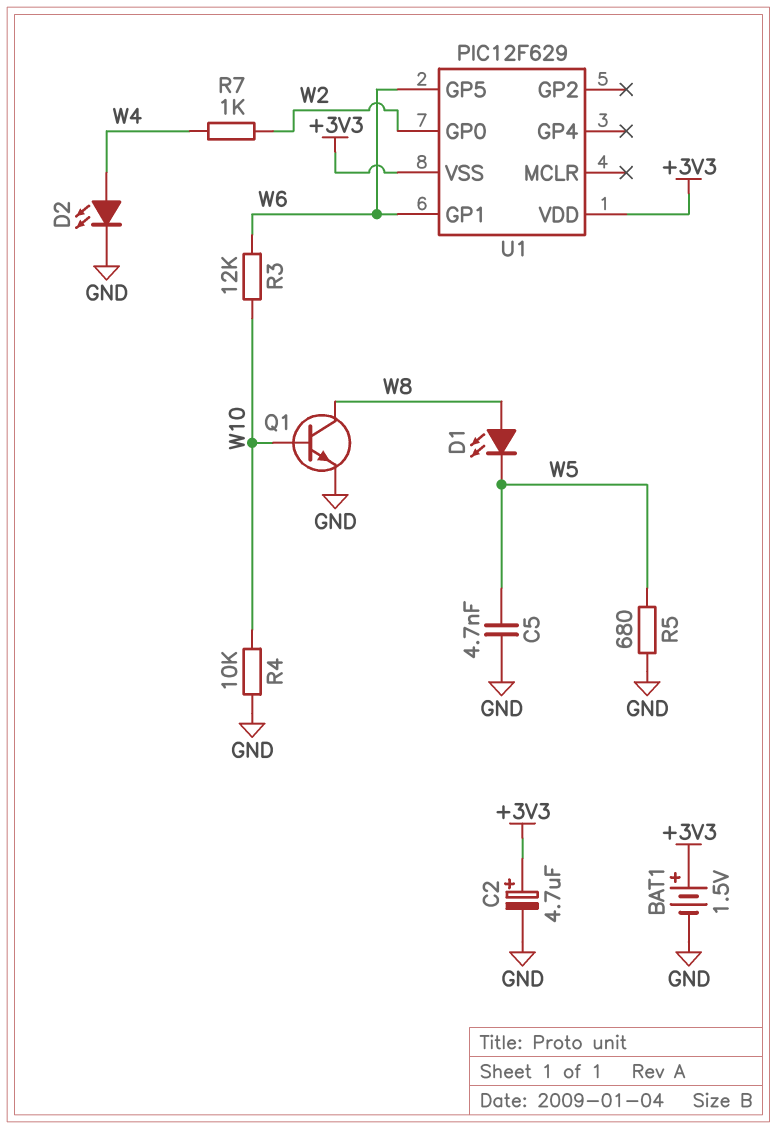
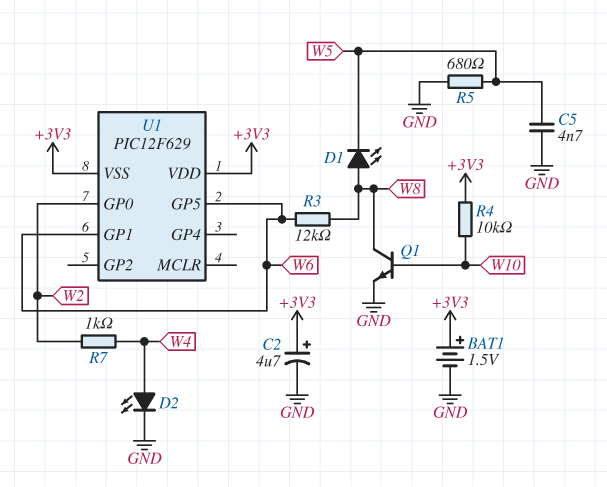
R3: 12k (W6, W10) -> 12k (W6, W8)
R4: 10k (GND, W10) -> 10k (+3V3, W10)

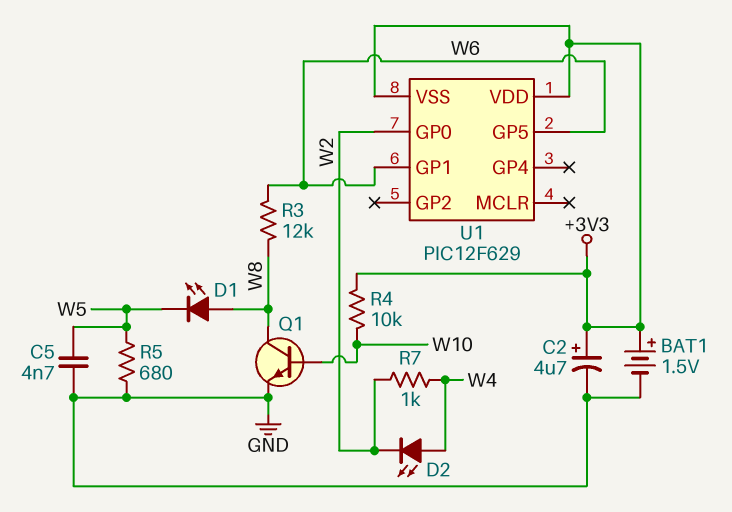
D2: LED (A W4, K GND) -> LED (A W4, K W2)

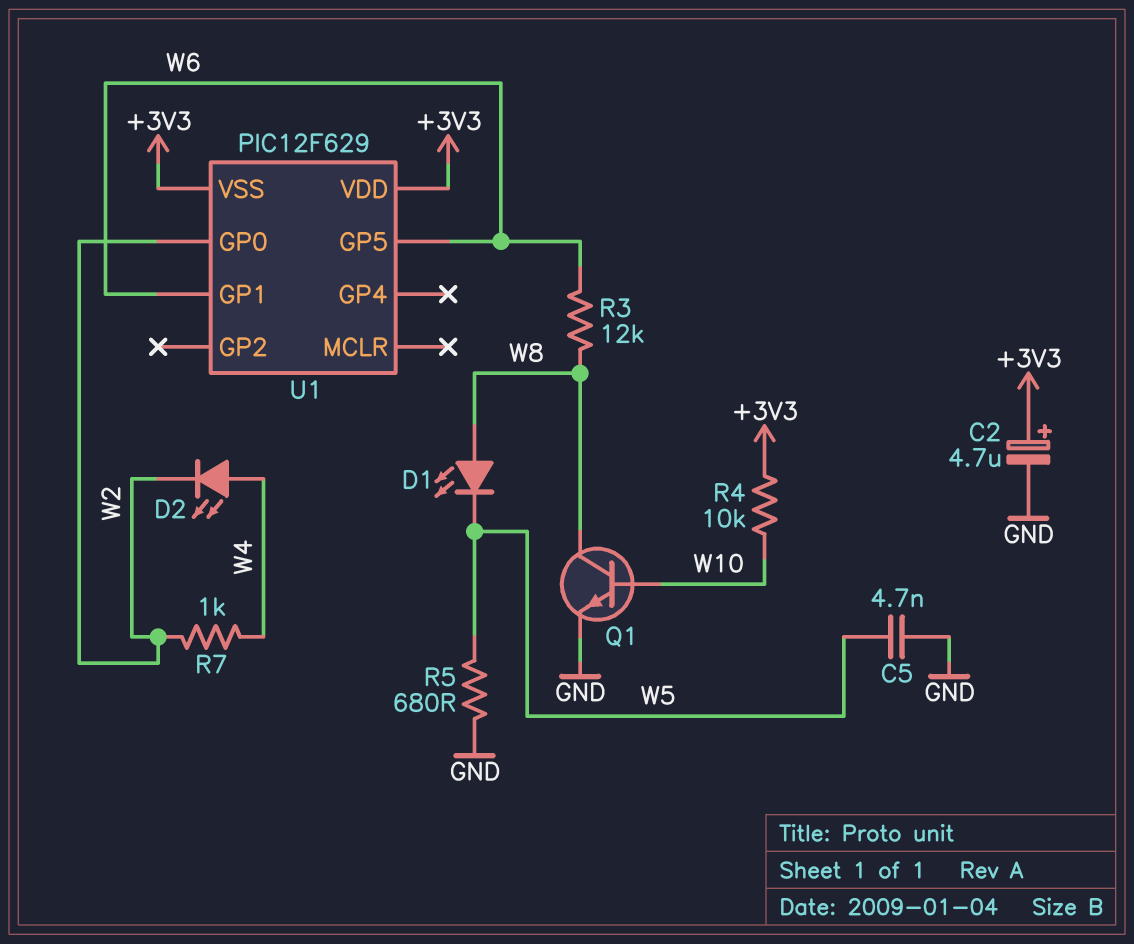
BAT1: 1.5V (plus +3V3, minus GND) -> none

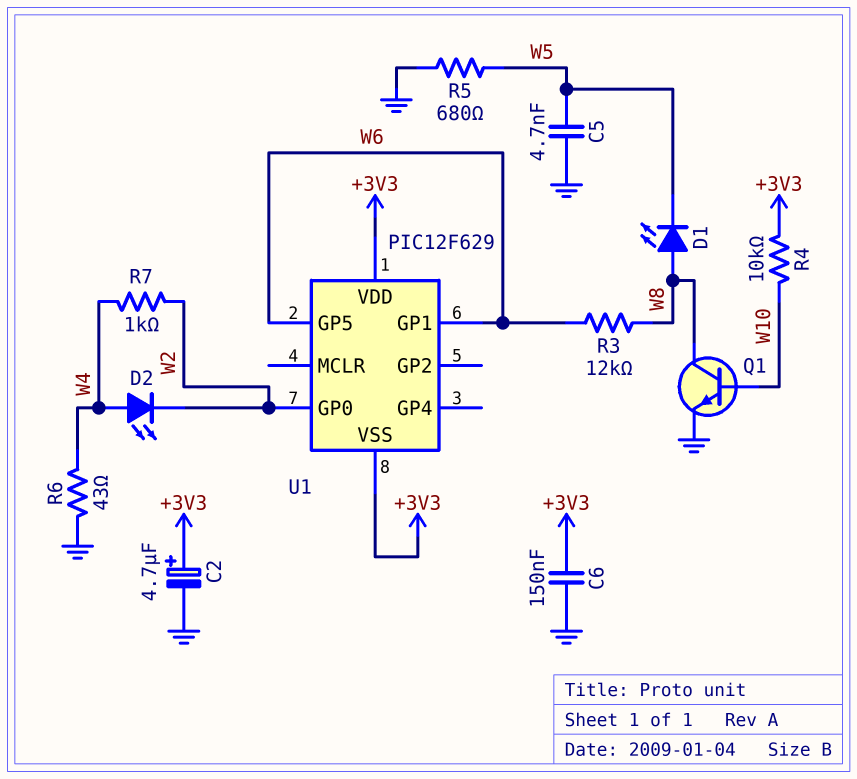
C6: none -> 150nF (+3V3, GND)
R6: none -> 43 (GND, W4)

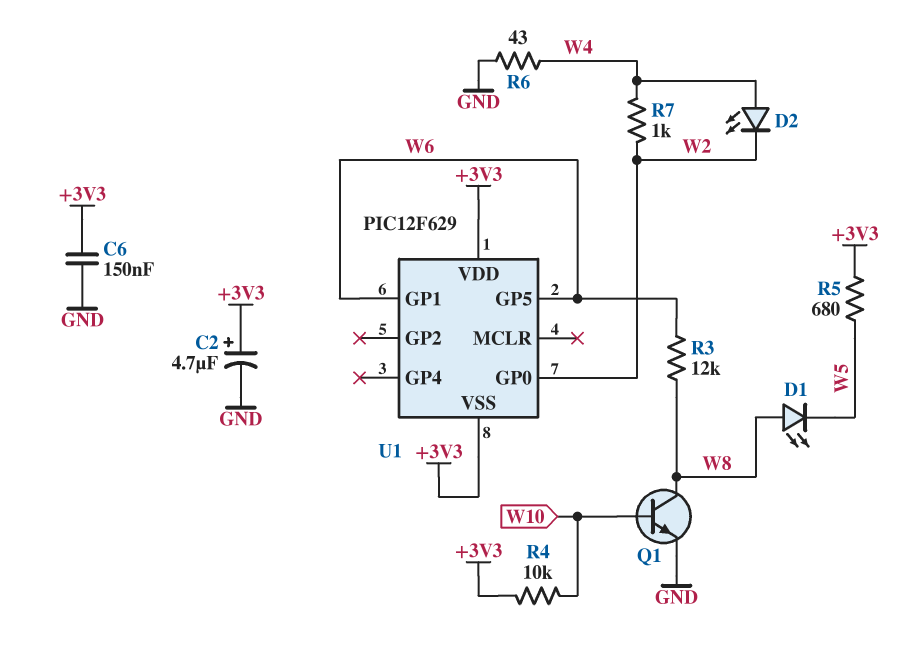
C5: 4.7nF (GND, W5) -> none
R5: 680 (GND, W5) -> 680 (+3V3, W5)

